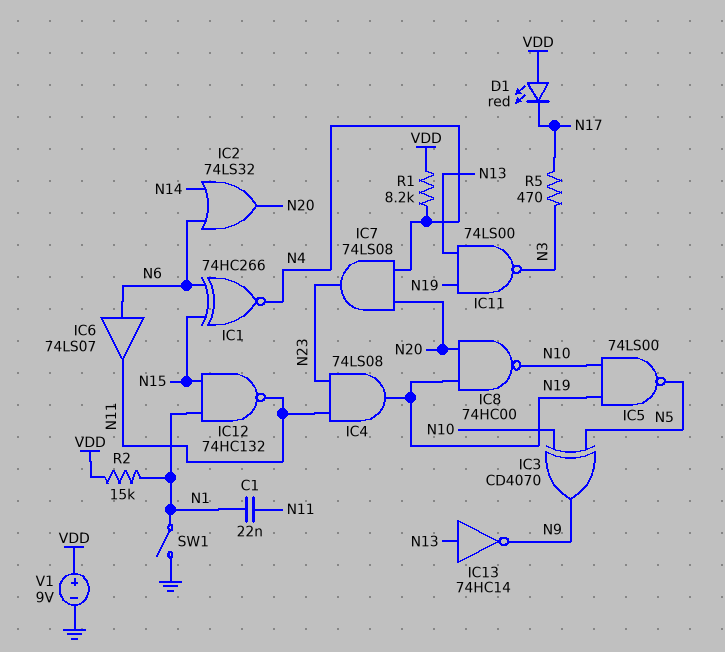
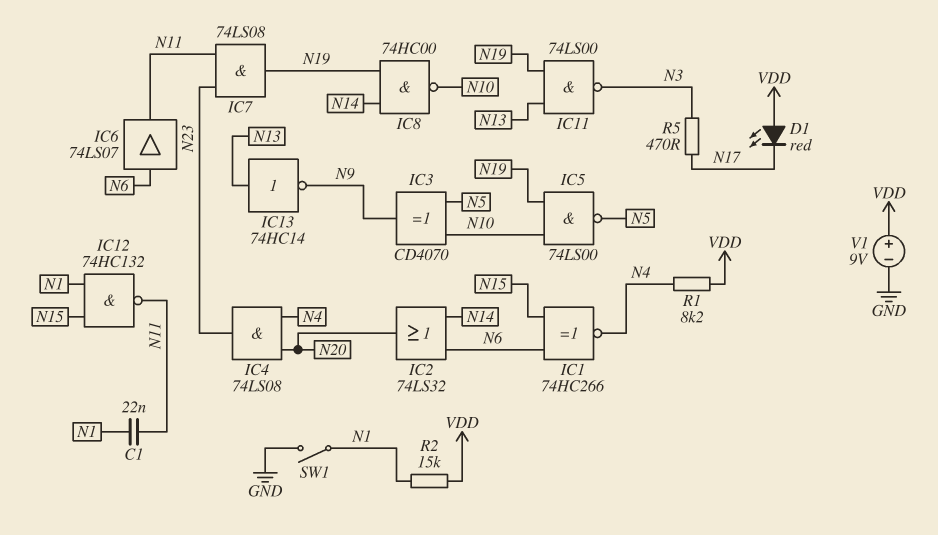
IC4: AND 74LS08 (in N11, in N23, out N19) -> AND 74LS08 (in N4, in N20, out N23)
IC7: AND 74LS08 (in N4, in N20, out N23) -> AND 74LS08 (in N11, in N23, out N19)
IC8: NAND 74HC00 (in N19, in N20, out N10) -> NAND 74HC00 (in N14, in N19, out N10)

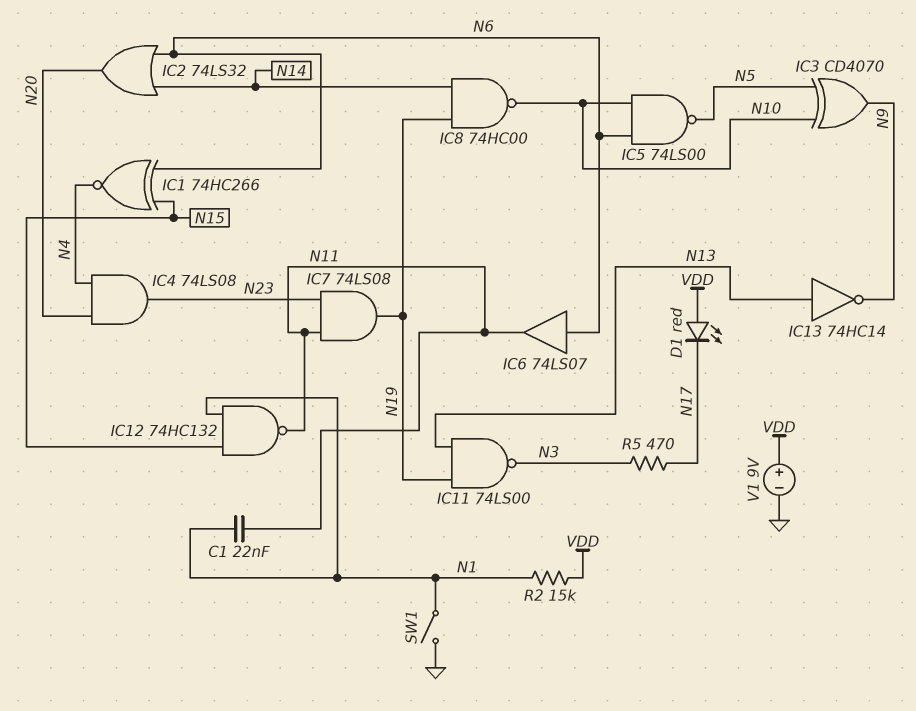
IC5: NAND 74LS00 (in N10, in N19, out N5) -> NAND 74LS00 (in N6, in N10, out N5)
R1: 8.2k (N4, VDD) -> none

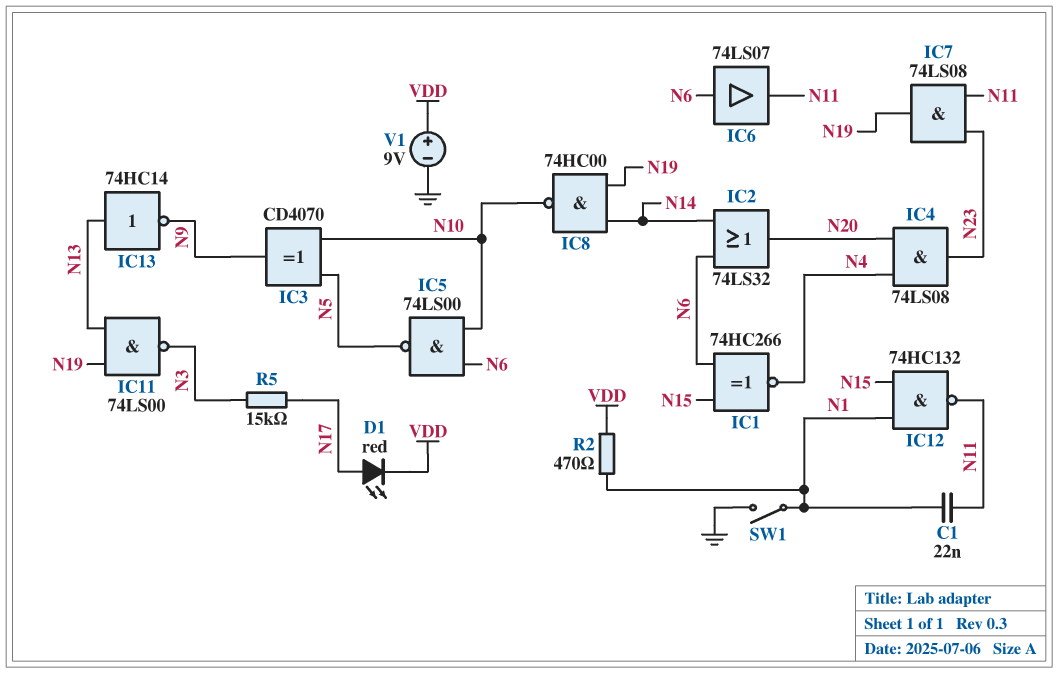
D1: LED red (A VDD, K N17) -> LED red (A N17, K VDD)
R2: 15k (N1, VDD) -> 470 (N1, VDD)
R5: 470 (N3, N17) -> 15k (N3, N17)

